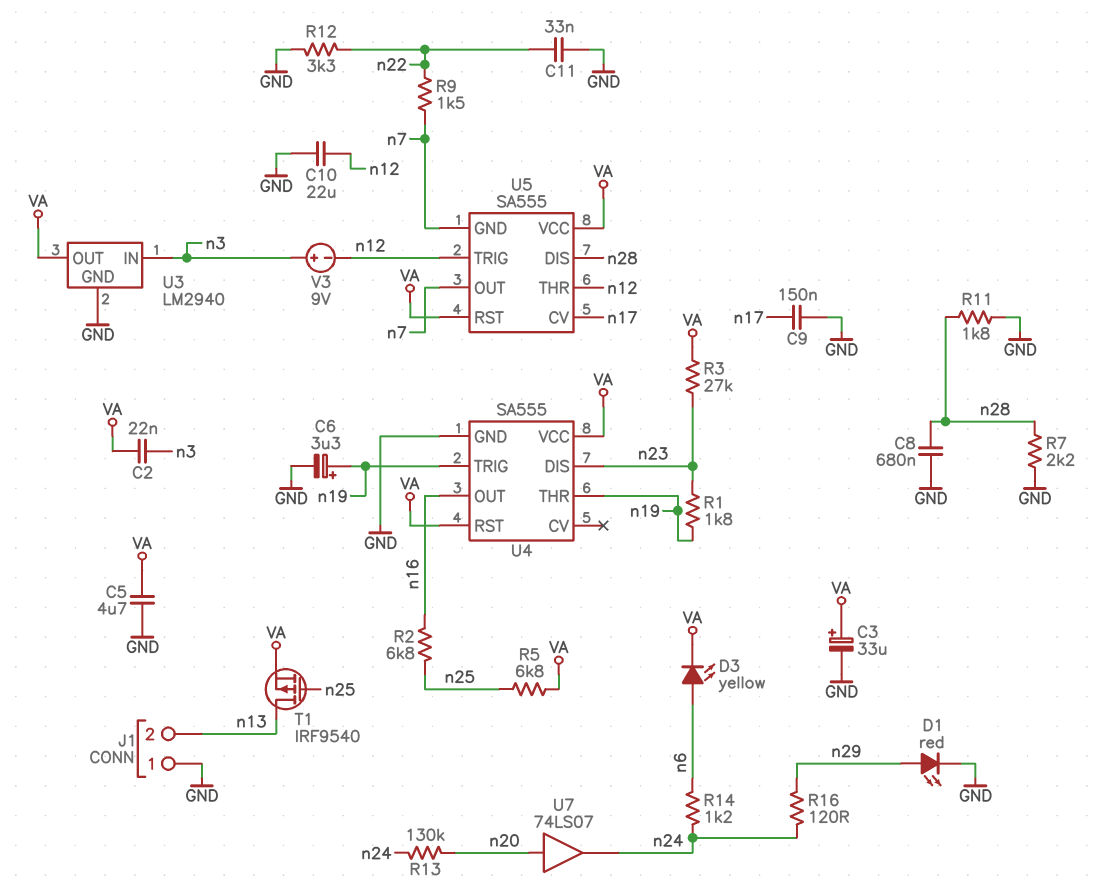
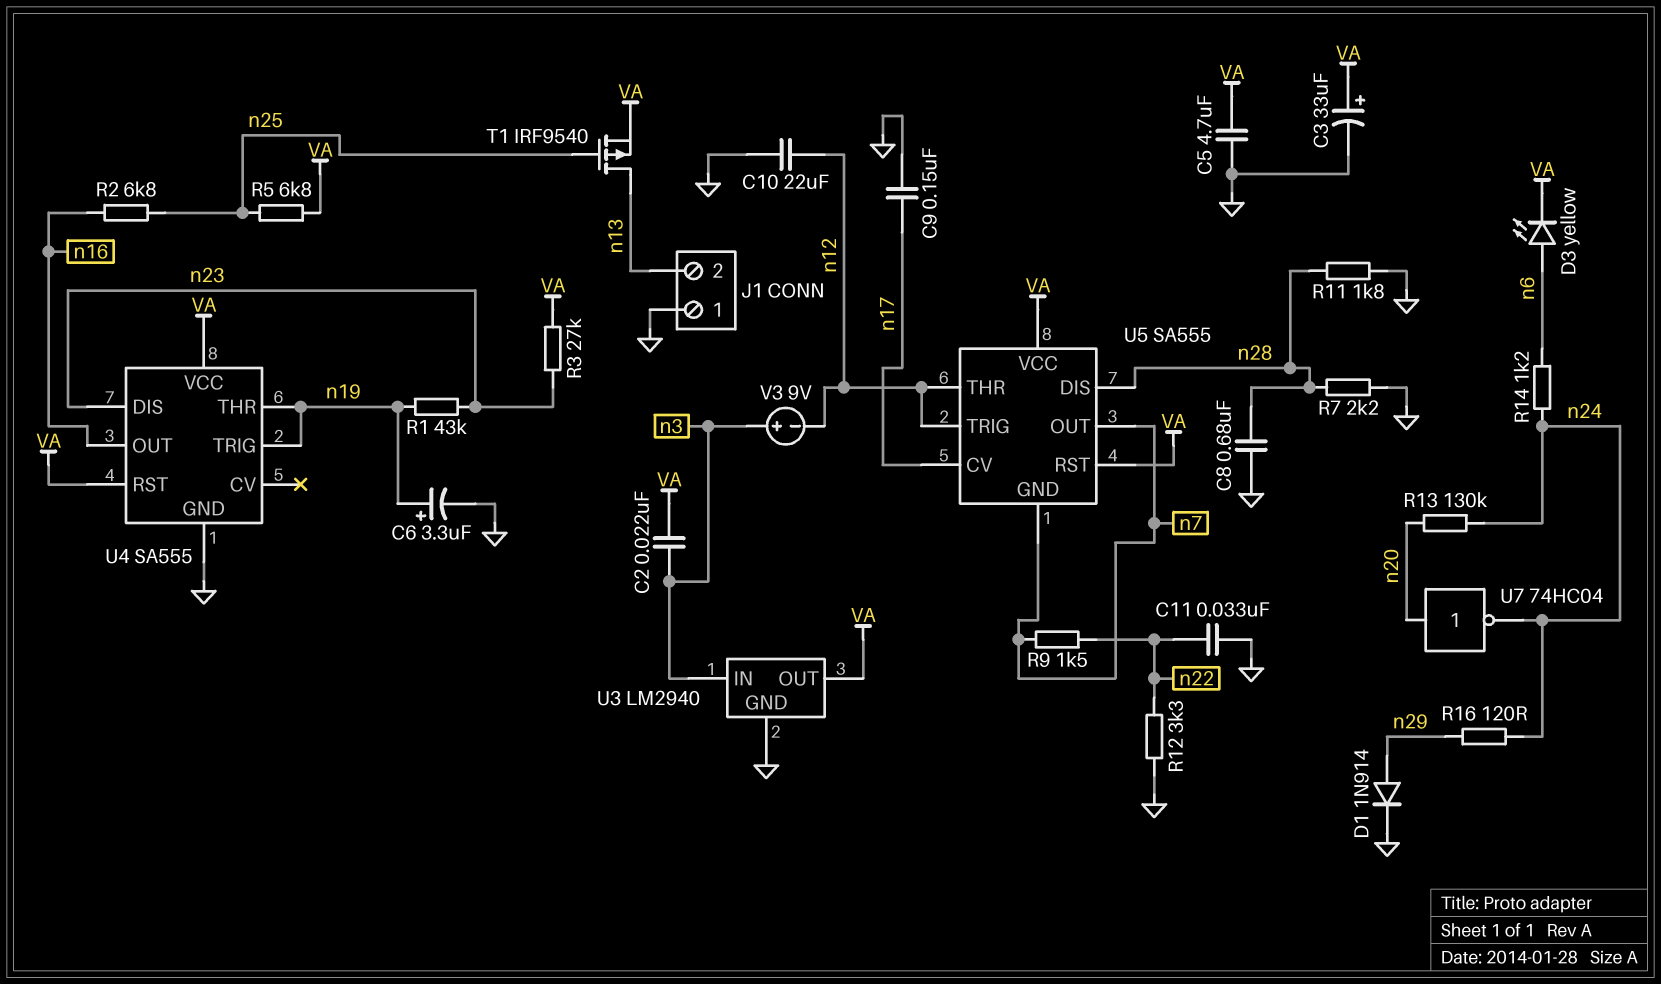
D1: LED red (A n29, K GND) -> diode 1N914 (A n29, K GND)
R1: 1.8k (n19, n23) -> 43k (n19, n23)
U7: buffer 74LS07 (in n20, out n24) -> NOT 74HC04 (in n20, out n24)

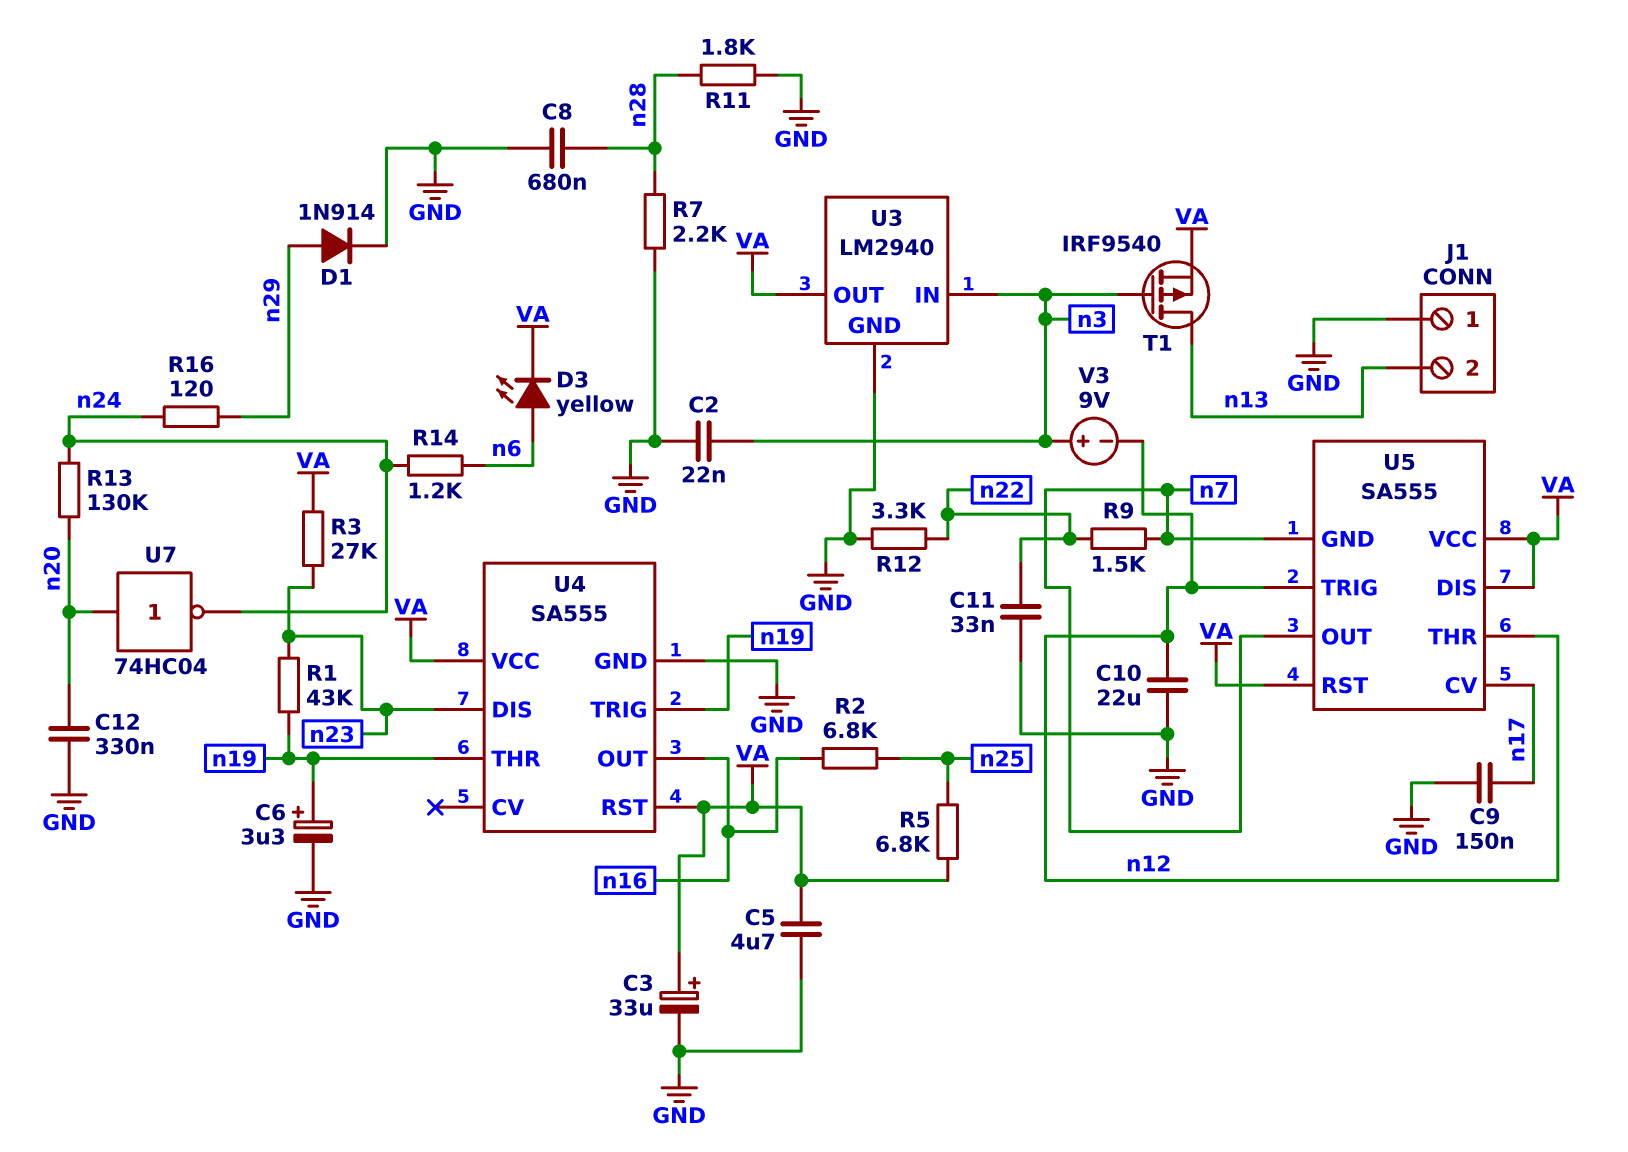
C2: 22nF (VA, n3) -> 22nF (GND, n3)
C12: none -> 330nF (GND, n20)
T1: PMOS IRF9540 (G n25, D n13, S VA) -> PMOS IRF9540 (G n3, D n13, S VA)
U5 pin DIS: n28 -> VA

